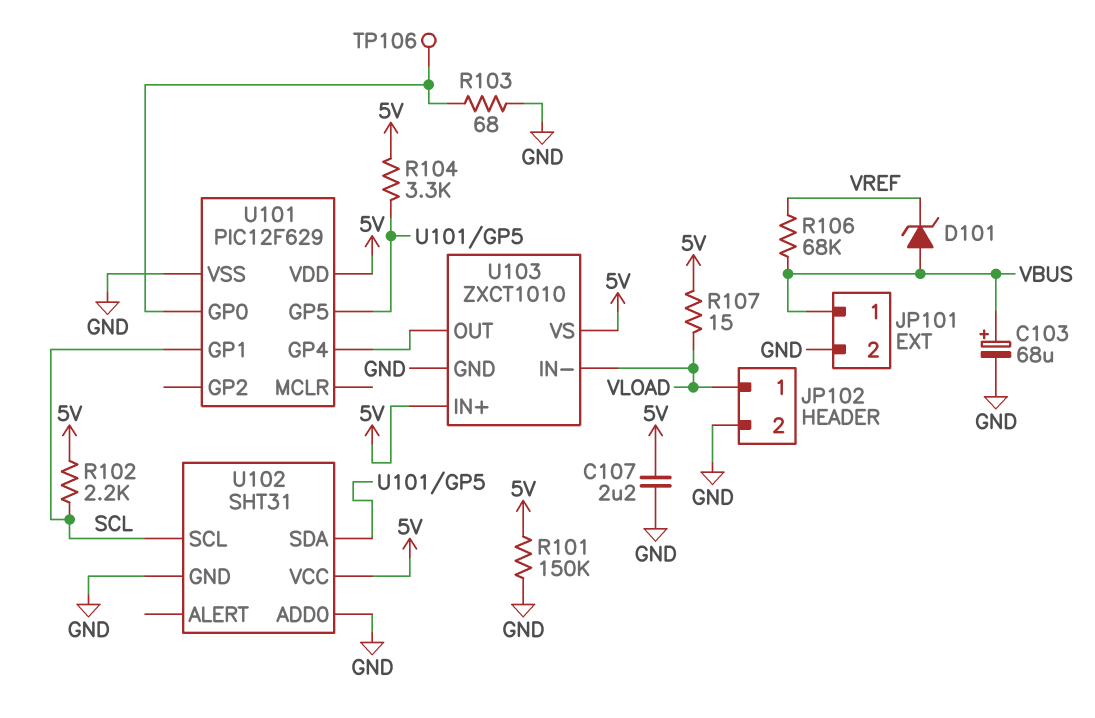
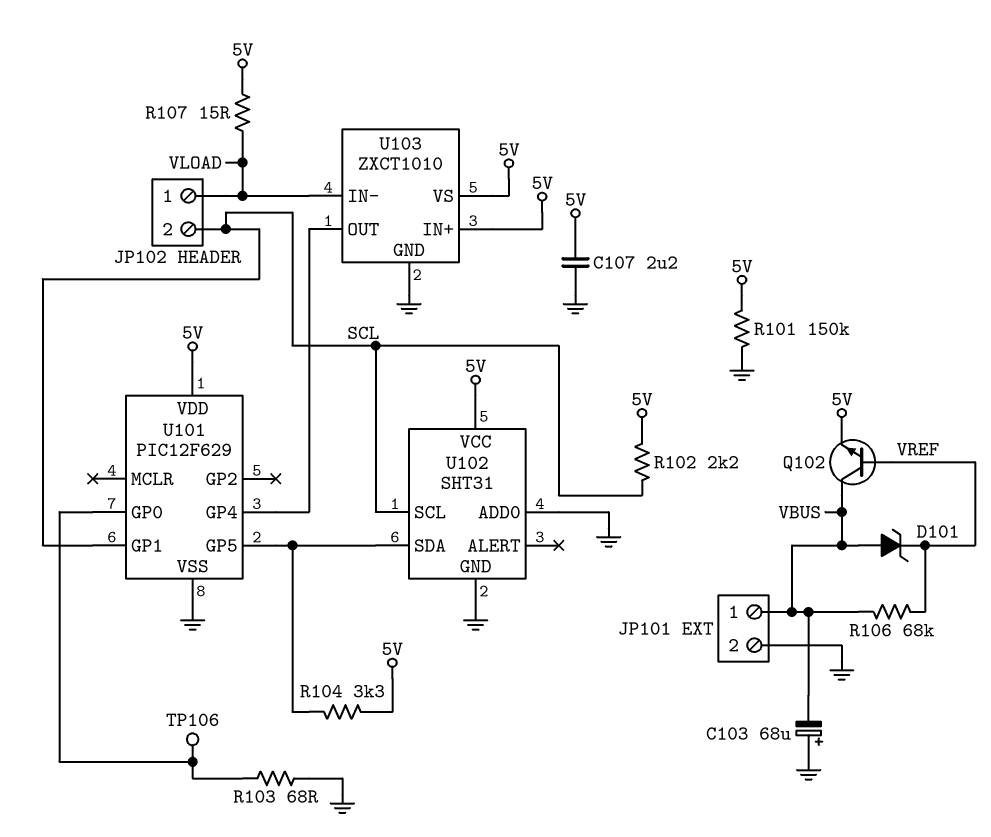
C103: 68uF (plus VBUS, minus GND) -> 68uF (plus GND, minus VBUS)
JP102 pin 2: GND -> SCL
Q102: none -> NPN (B VREF, C VBUS, E 5V)

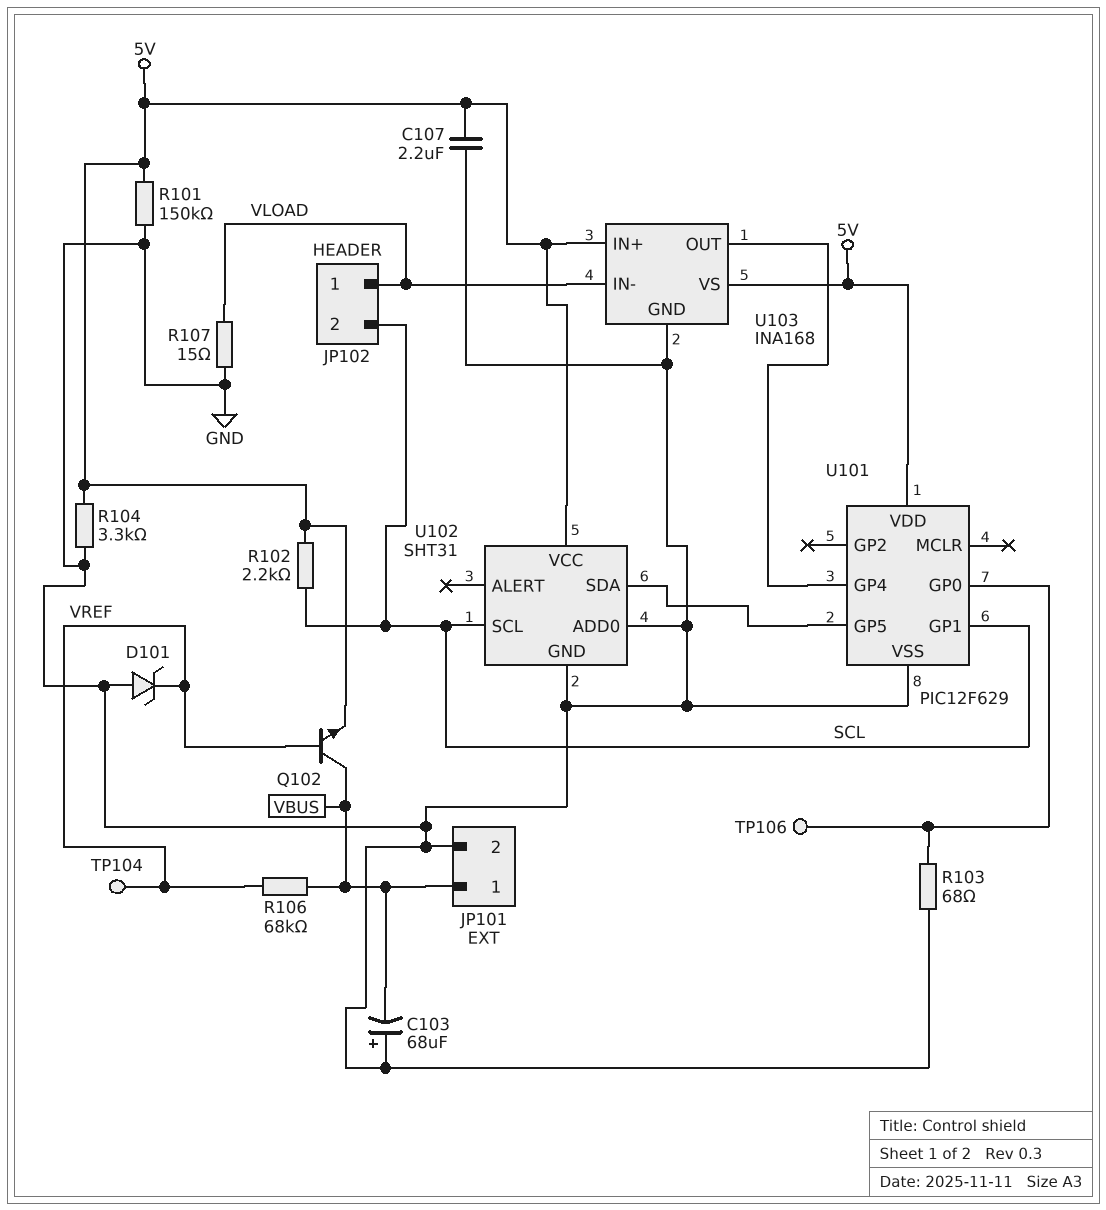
D101: zener (A VBUS, K VREF) -> zener (A GND, K VREF)
R104: 3.3k (5V, U101/GP5) -> 3.3k (5V, GND)
R107: 15 (5V, VLOAD) -> 15 (GND, VLOAD)
TP104: none -> test point (VREF)
U103: ZXCT1010 -> INA168

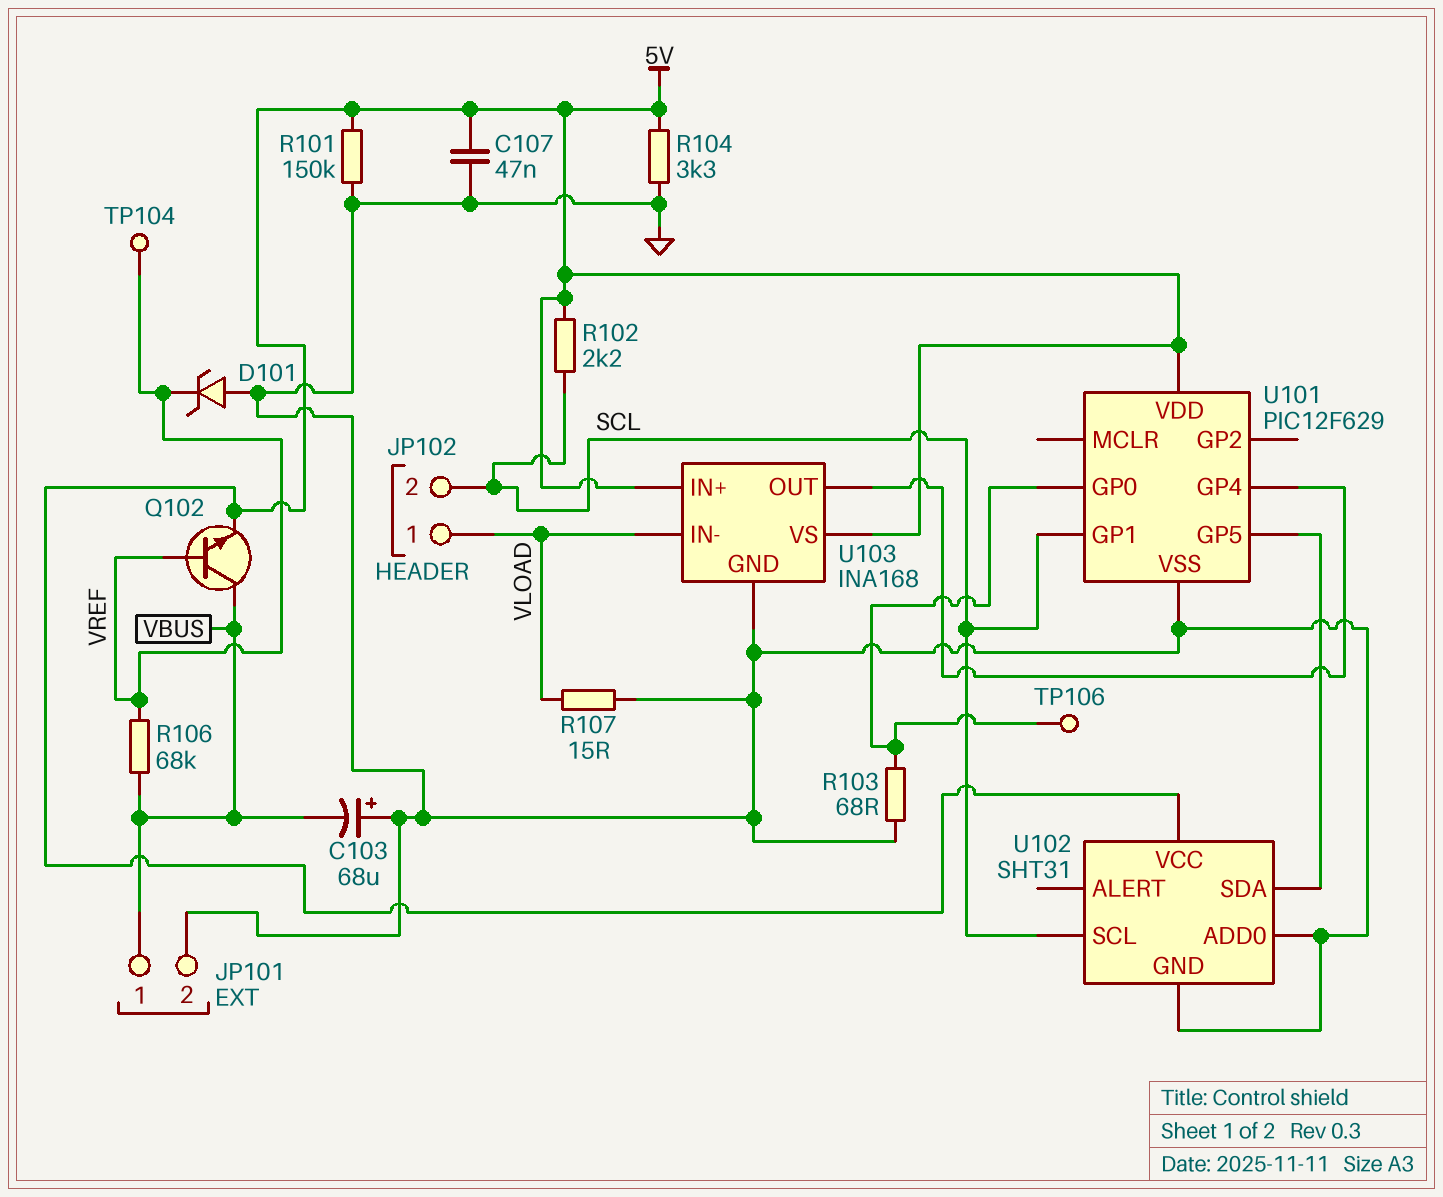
C107: 2.2uF (5V, GND) -> 47nF (5V, GND)

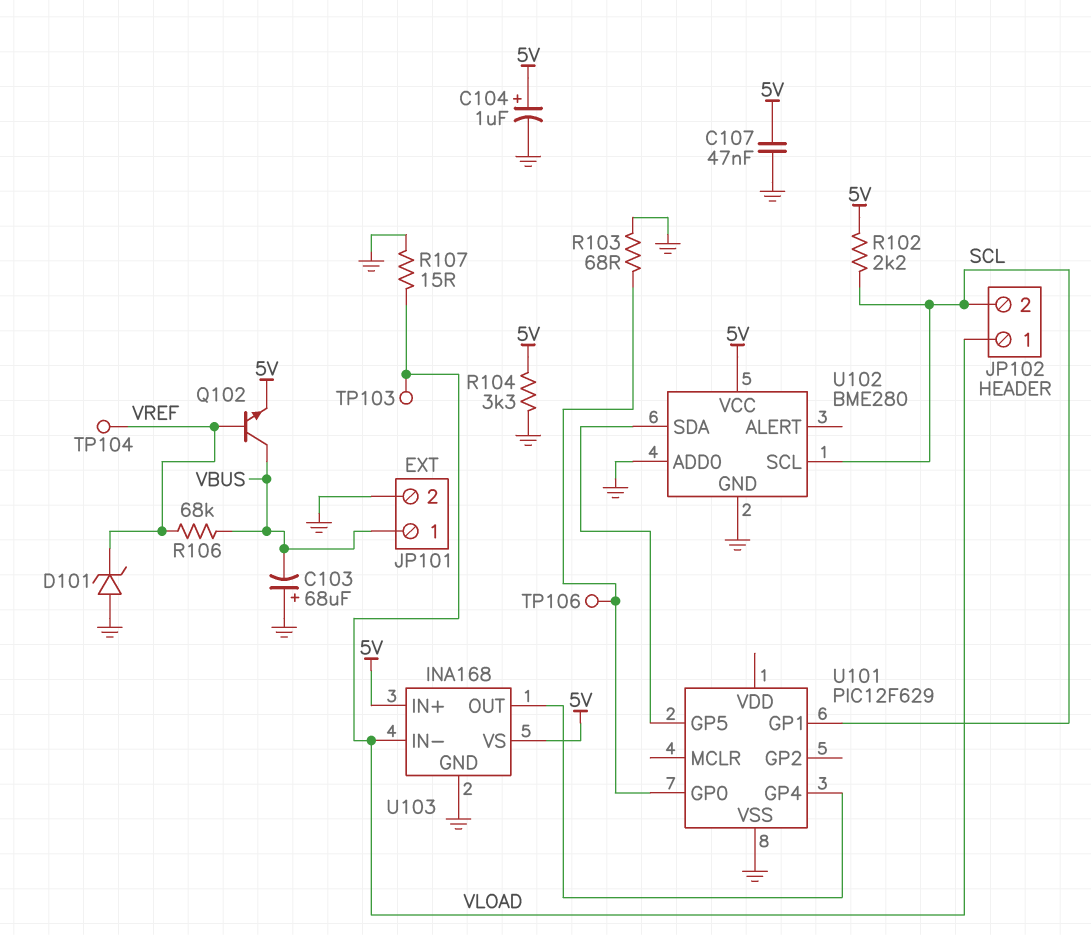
C104: none -> 1uF (plus 5V, minus GND)
R101: 150k (5V, GND) -> none
TP103: none -> test point (VLOAD)
U101 pin VDD: 5V -> none
U102: SHT31 -> BME280

